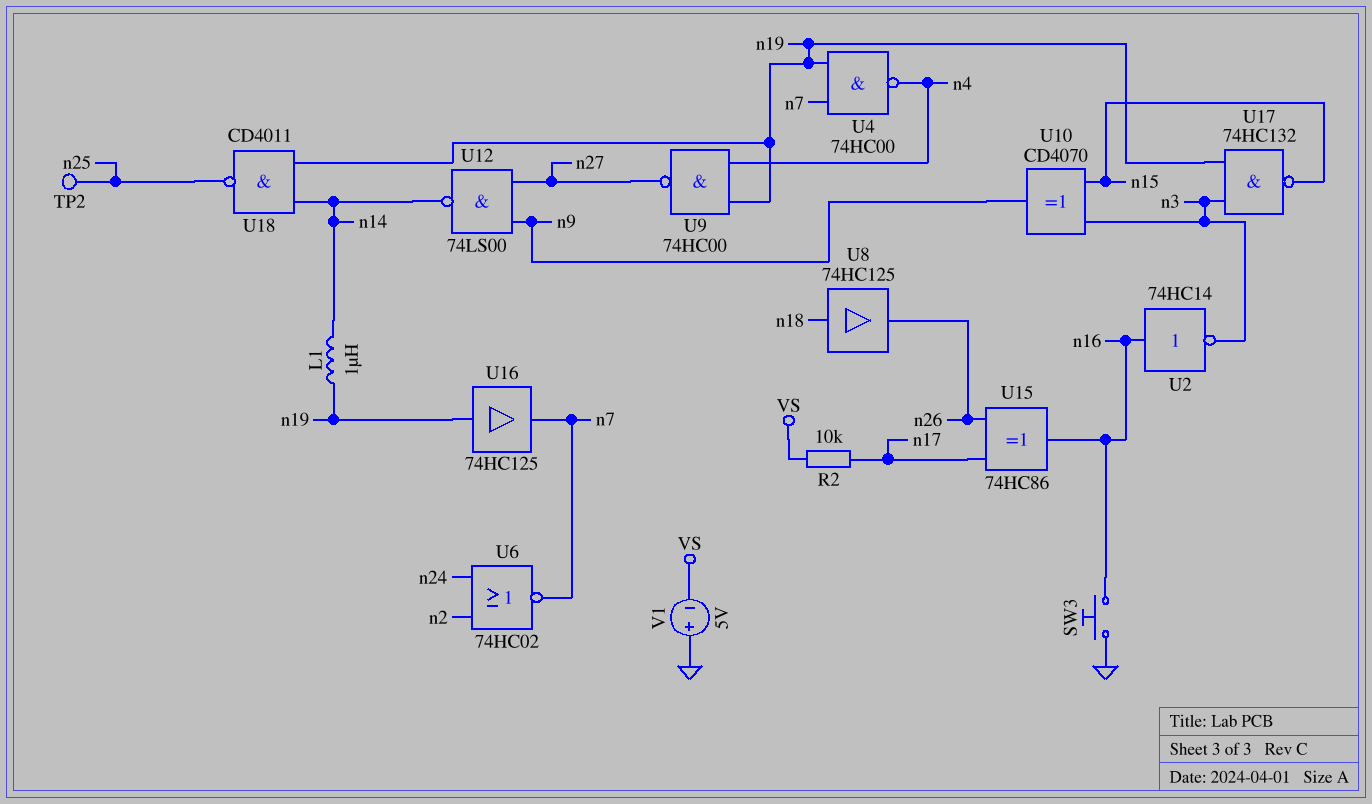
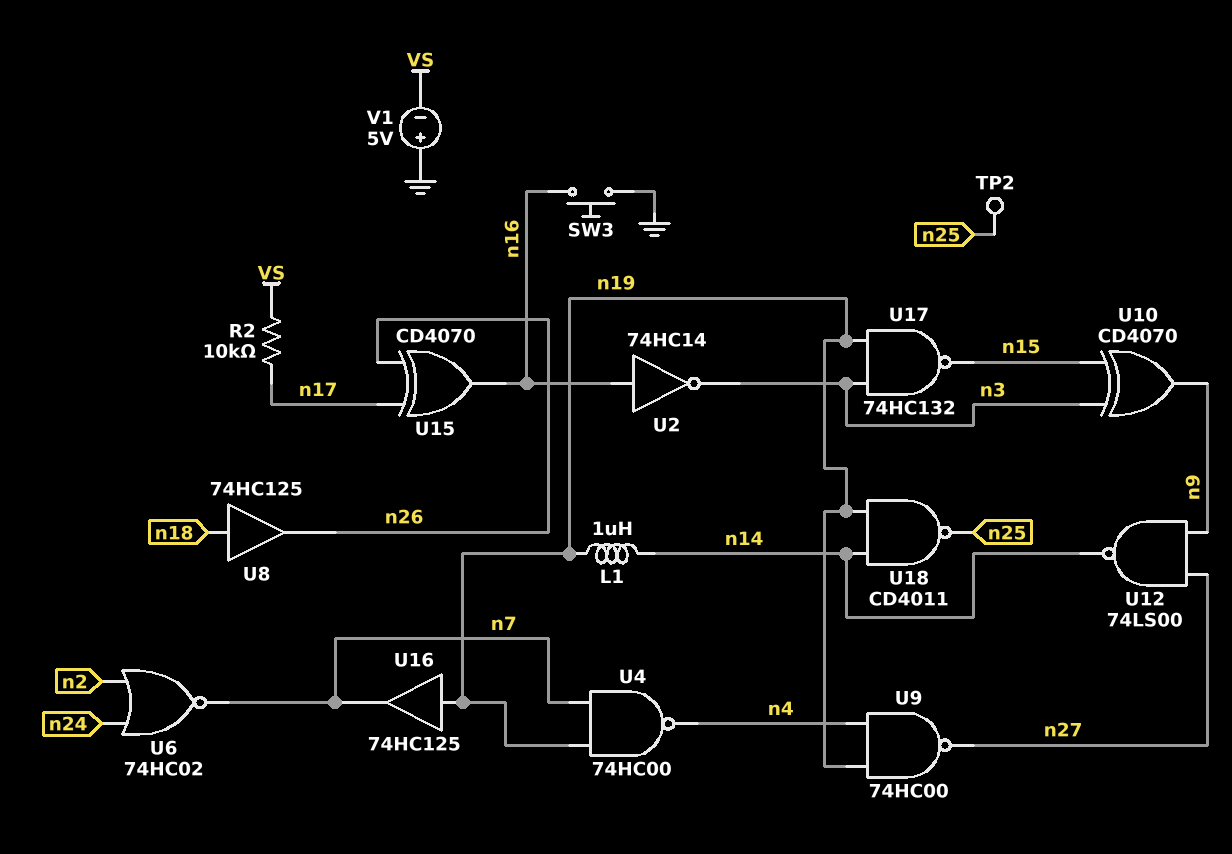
U15: XOR 74HC86 (in n17, in n26, out n16) -> XOR CD4070 (in n17, in n26, out n16)

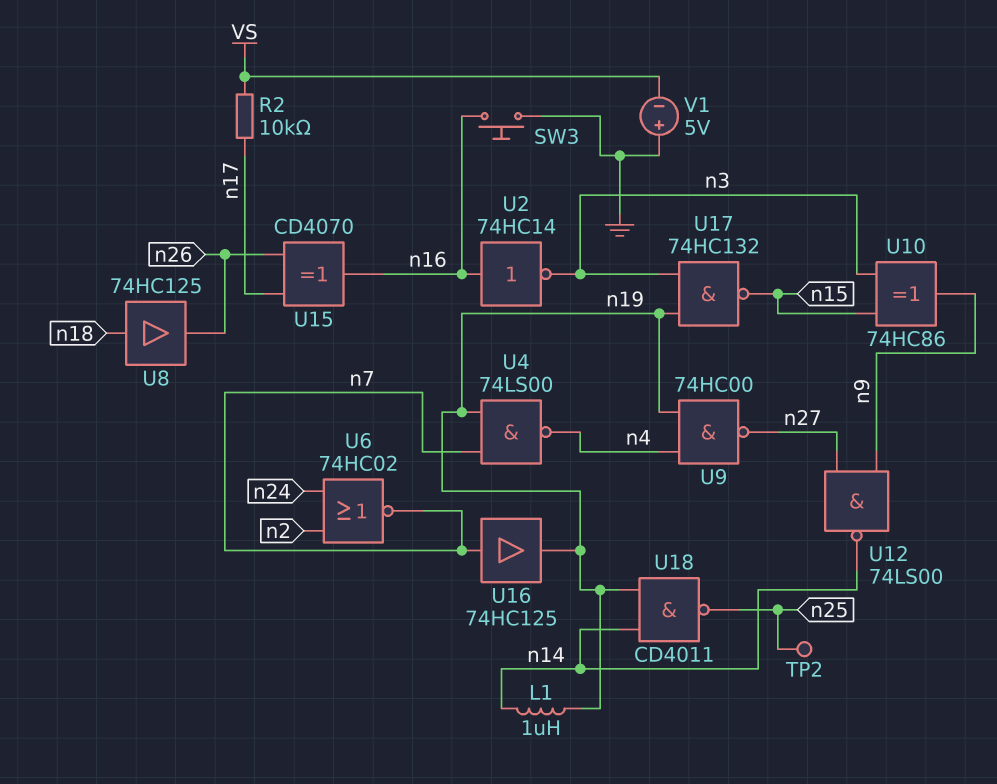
U4: NAND 74HC00 (in n7, in n19, out n4) -> NAND 74LS00 (in n7, in n19, out n4)
U10: XOR CD4070 (in n3, in n15, out n9) -> XOR 74HC86 (in n3, in n15, out n9)
U16: buffer 74HC125 (in n19, out n7) -> buffer 74HC125 (in n7, out n19)

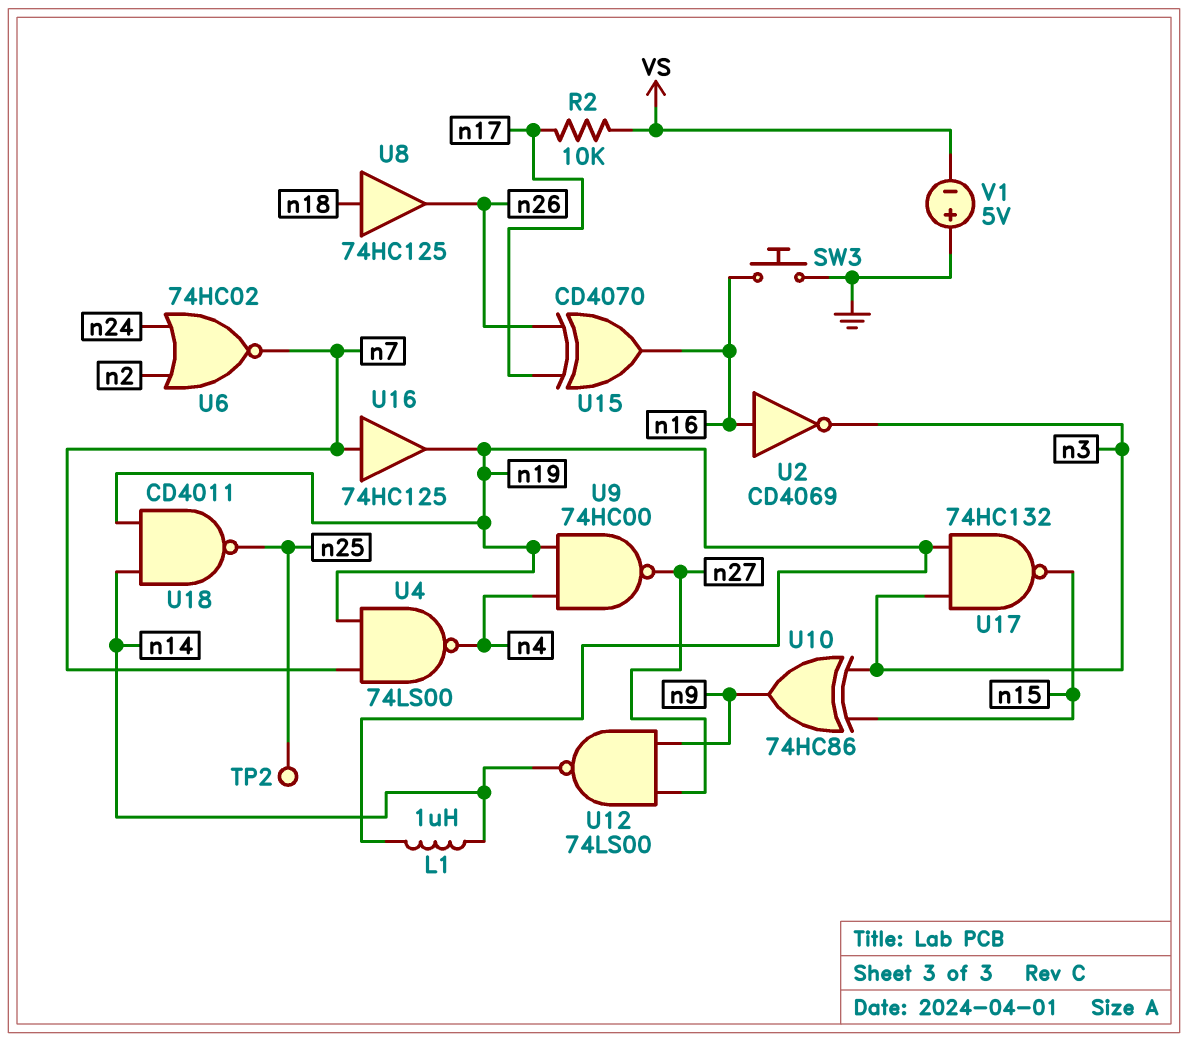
U2: NOT 74HC14 (in n16, out n3) -> NOT CD4069 (in n16, out n3)

